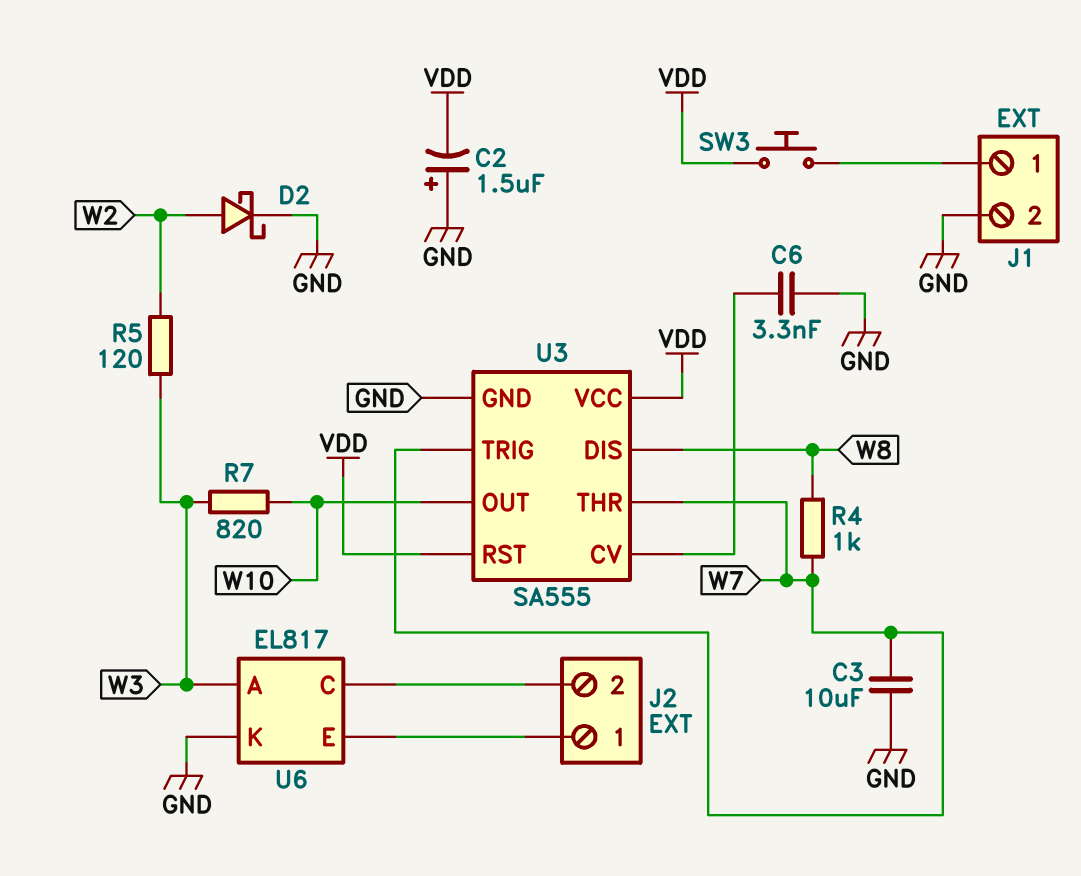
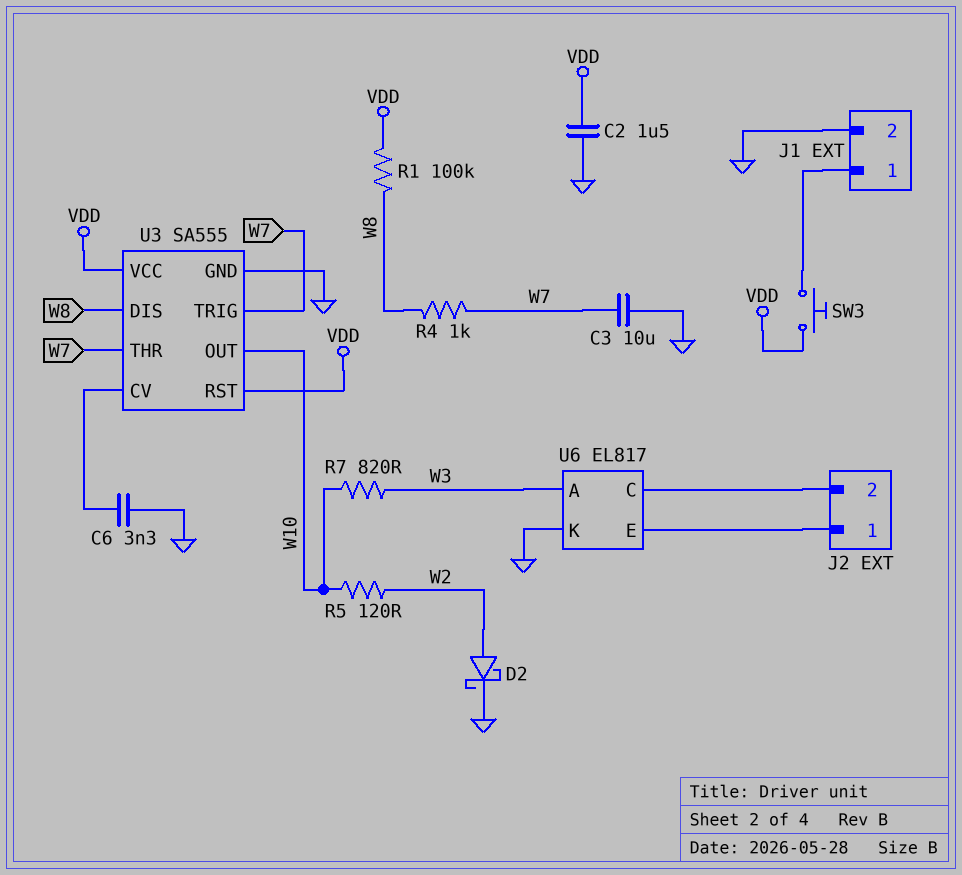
C2: 1.5uF (plus GND, minus VDD) -> 1.5uF (GND, VDD)
R1: none -> 100k (VDD, W8)
R5: 120 (W2, W3) -> 120 (W2, W10)

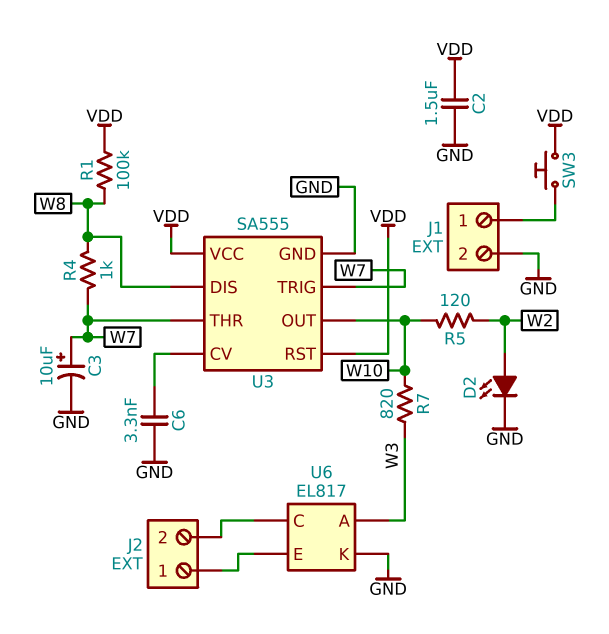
C3: 10uF (GND, W7) -> 10uF (plus W7, minus GND)
D2: schottky (A W2, K GND) -> LED (A W2, K GND)

